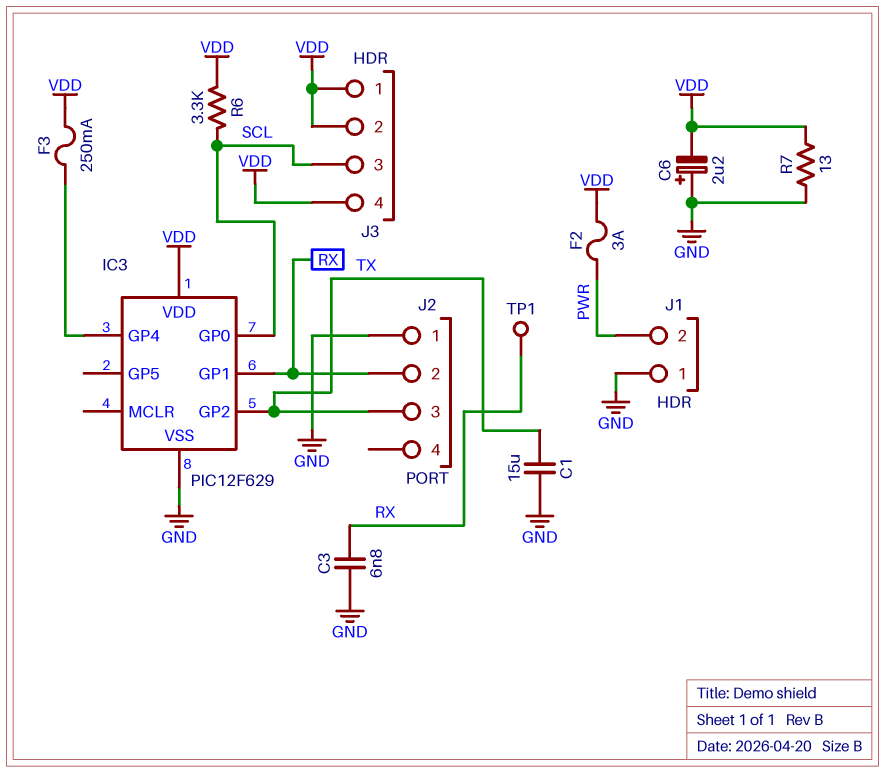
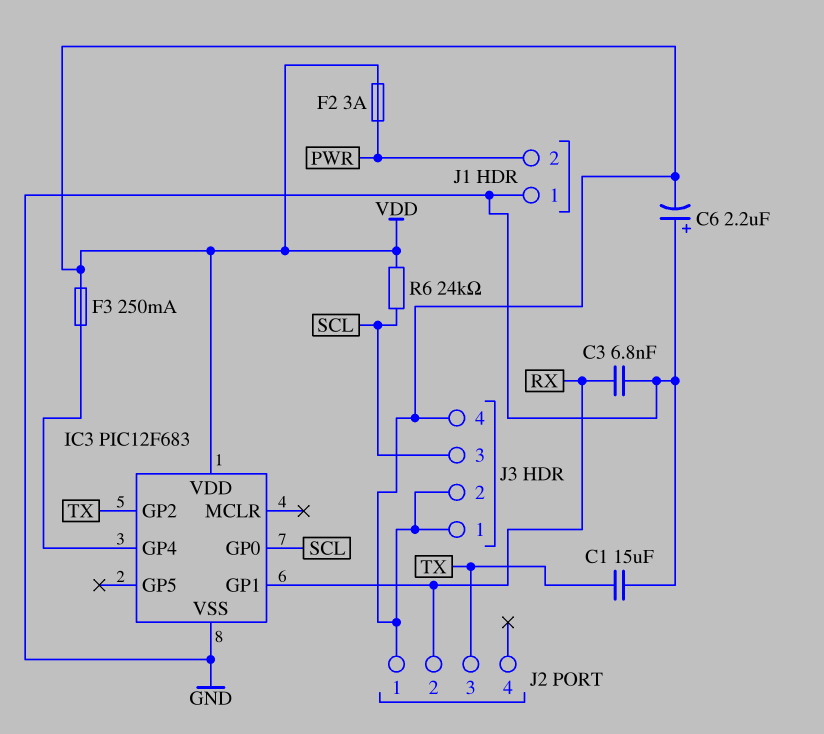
IC3: PIC12F629 -> PIC12F683
J2 pin 1: GND -> VDD
R6: 3.3k (SCL, VDD) -> 24k (SCL, VDD)
R7: 13 (GND, VDD) -> none
TP1: test point (RX) -> none

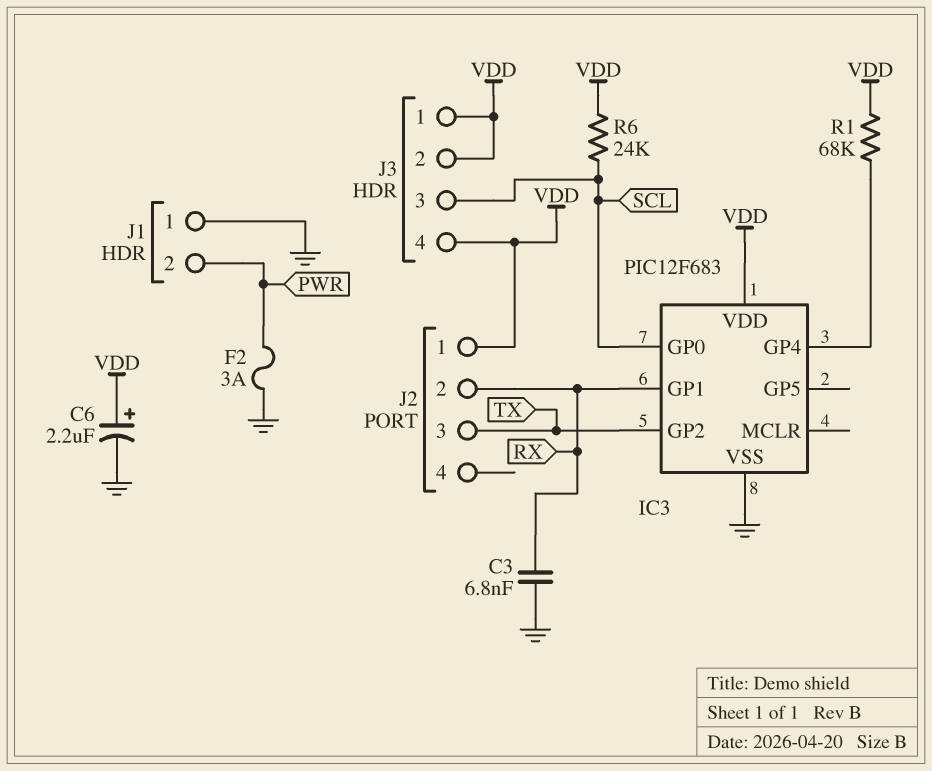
C1: 15uF (GND, TX) -> none
C6: 2.2uF (plus GND, minus VDD) -> 2.2uF (plus VDD, minus GND)
F2: 3A (PWR, VDD) -> 3A (GND, PWR)
F3: 250mA (IC3/GP4, VDD) -> none
R1: none -> 68k (IC3/GP4, VDD)

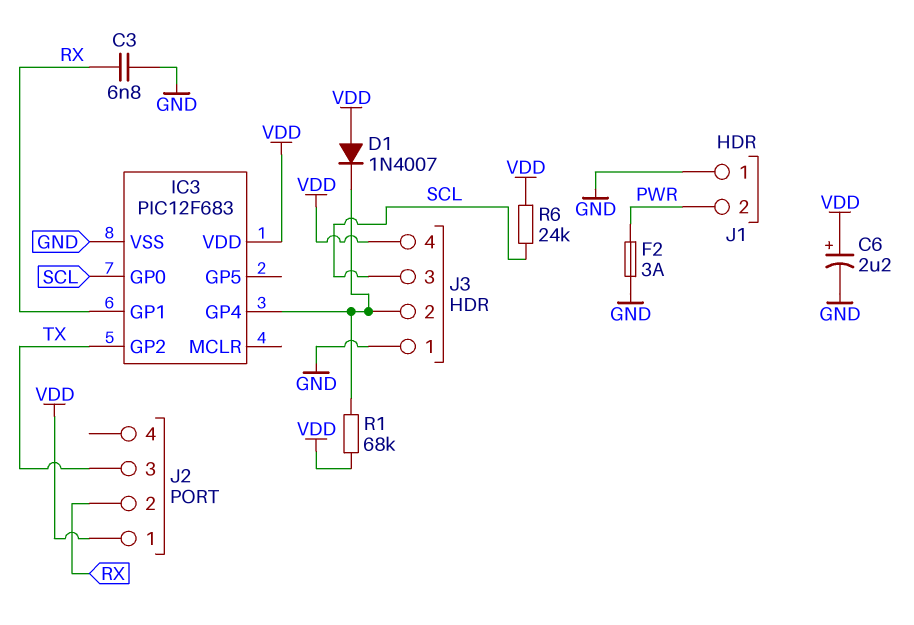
D1: none -> diode 1N4007 (A VDD, K IC3/GP4)
J3 pin 1: VDD -> GND
J3 pin 2: VDD -> IC3/GP4

